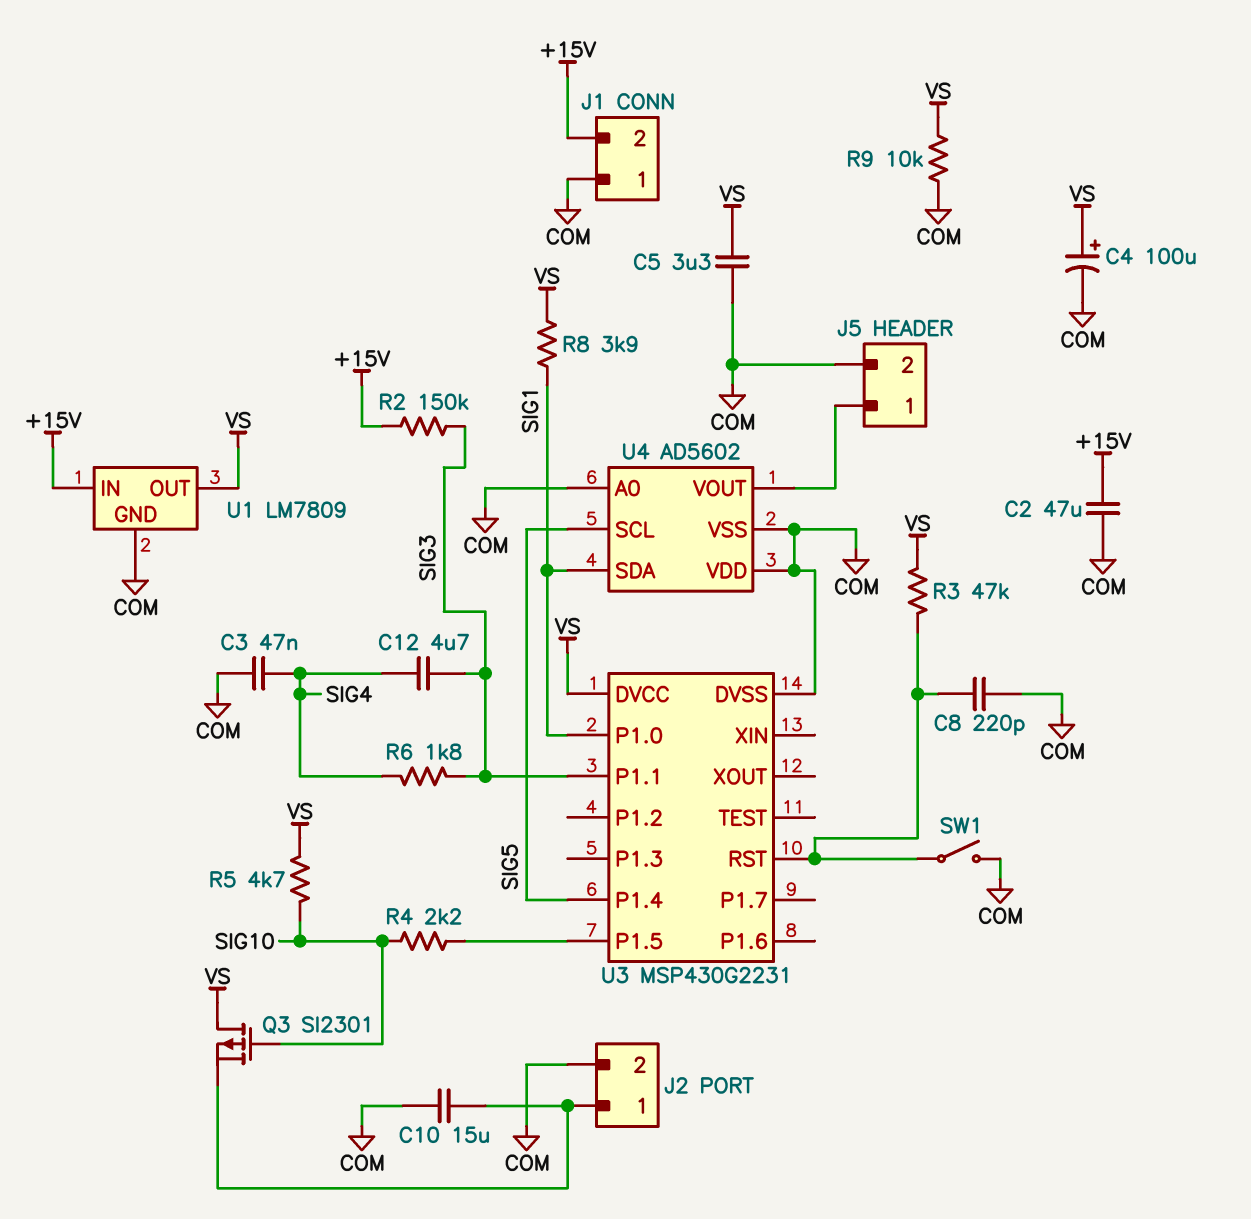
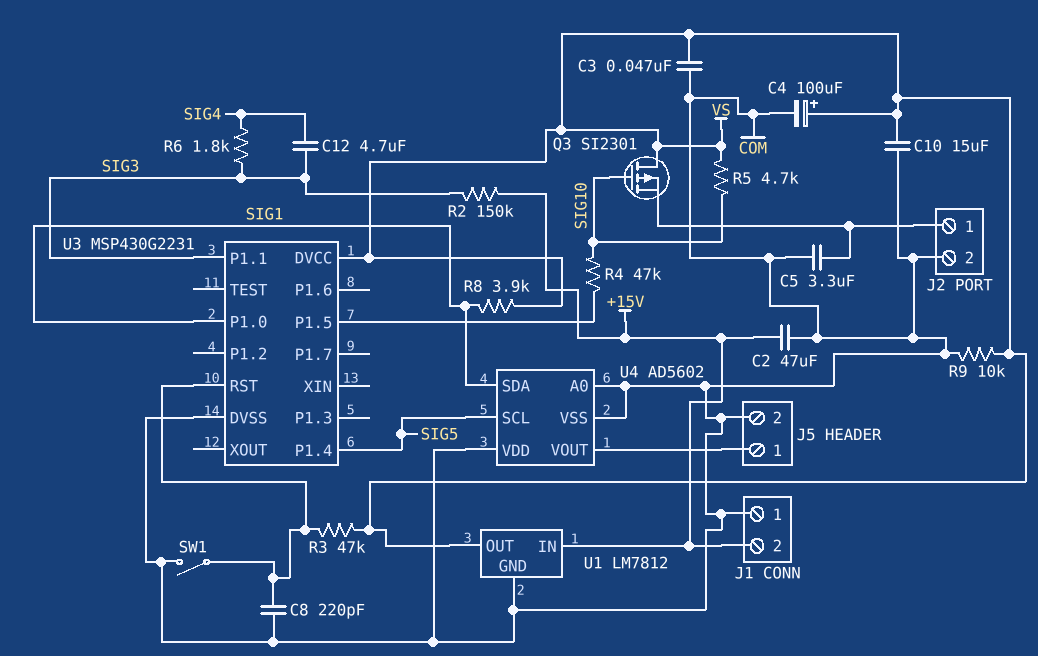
C3: 47nF (COM, SIG4) -> 47nF (COM, VS)
C5: 3.3uF (COM, VS) -> 3.3uF (COM, J2/1)
C10: 15uF (COM, J2/1) -> 15uF (COM, VS)
R4: 2.2k (SIG10, U3/P1.5) -> 47k (SIG10, U3/P1.5)
U1: LM7809 -> LM7812

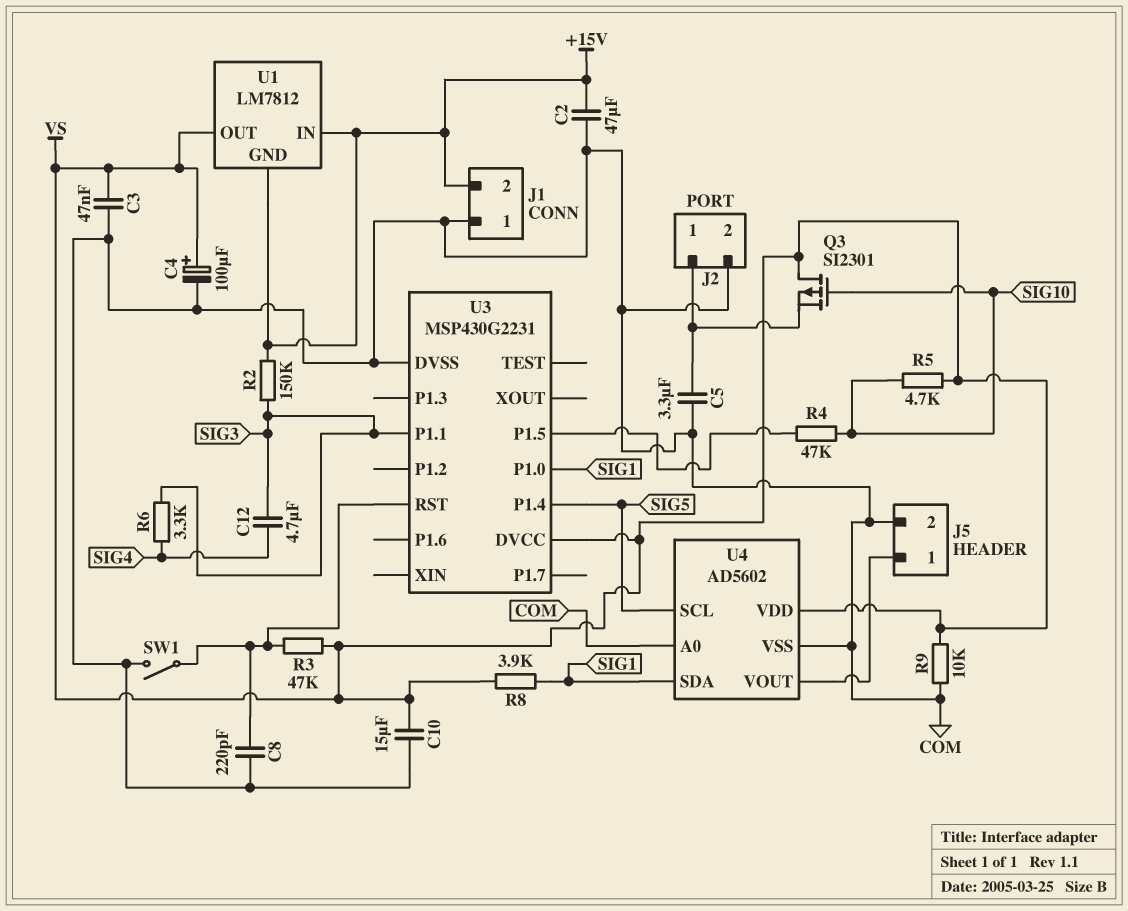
R6: 1.8k (SIG3, SIG4) -> 3.3k (SIG3, SIG4)
U1 pin GND: COM -> +15V
U4 pin VDD: COM -> VS

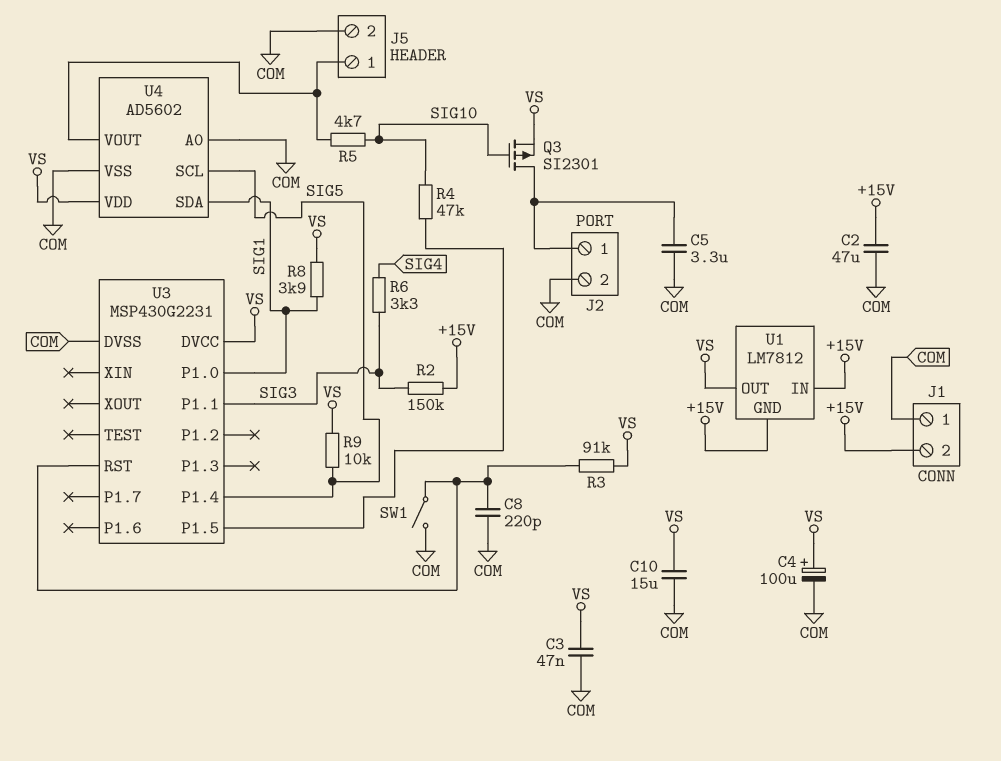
C12: 4.7uF (SIG3, SIG4) -> none
Q3: PMOS SI2301 (G SIG10, D VS, S J2/1) -> PMOS SI2301 (G SIG10, D J2/1, S VS)
R3: 47k (U3/RST, VS) -> 91k (U3/RST, VS)
R5: 4.7k (SIG10, VS) -> 4.7k (J5/1, SIG10)
R9: 10k (COM, VS) -> 10k (SIG5, VS)

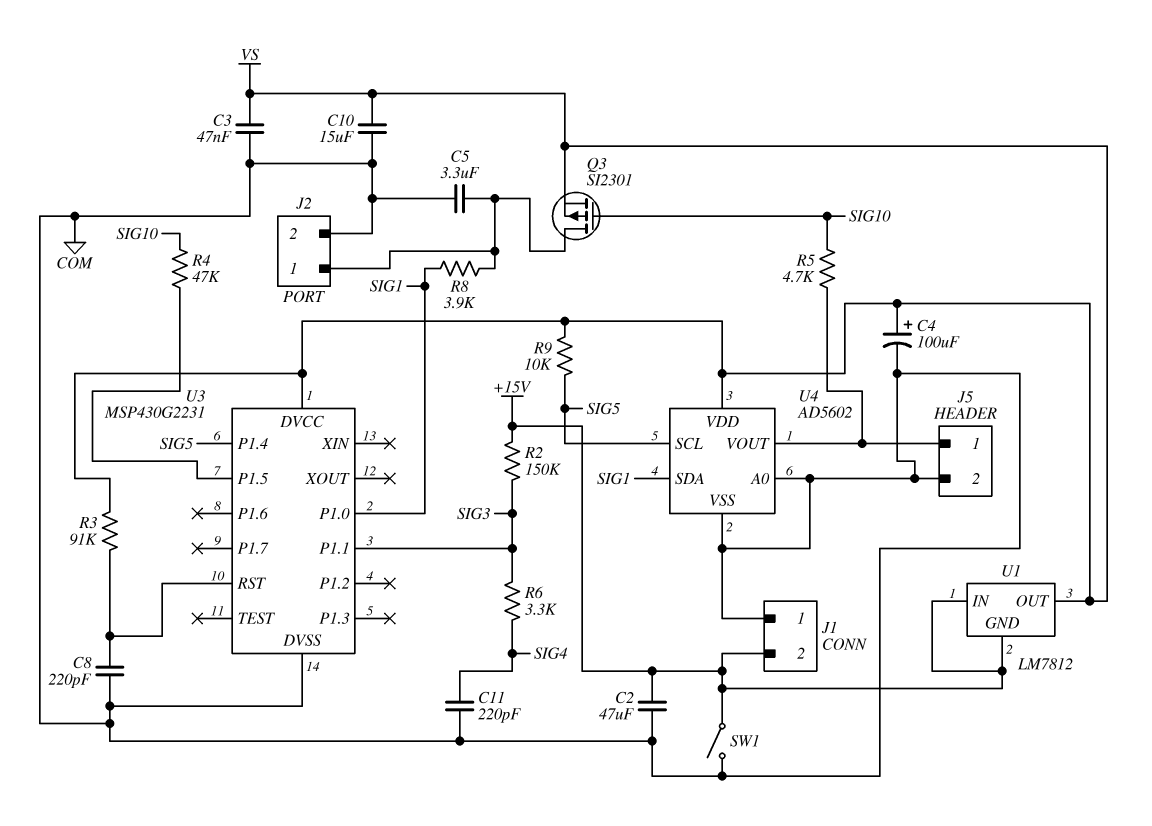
C11: none -> 220pF (COM, SIG4)
R8: 3.9k (SIG1, VS) -> 3.9k (J2/1, SIG1)
SW1: switch (COM, U3/RST) -> switch (+15V, COM)

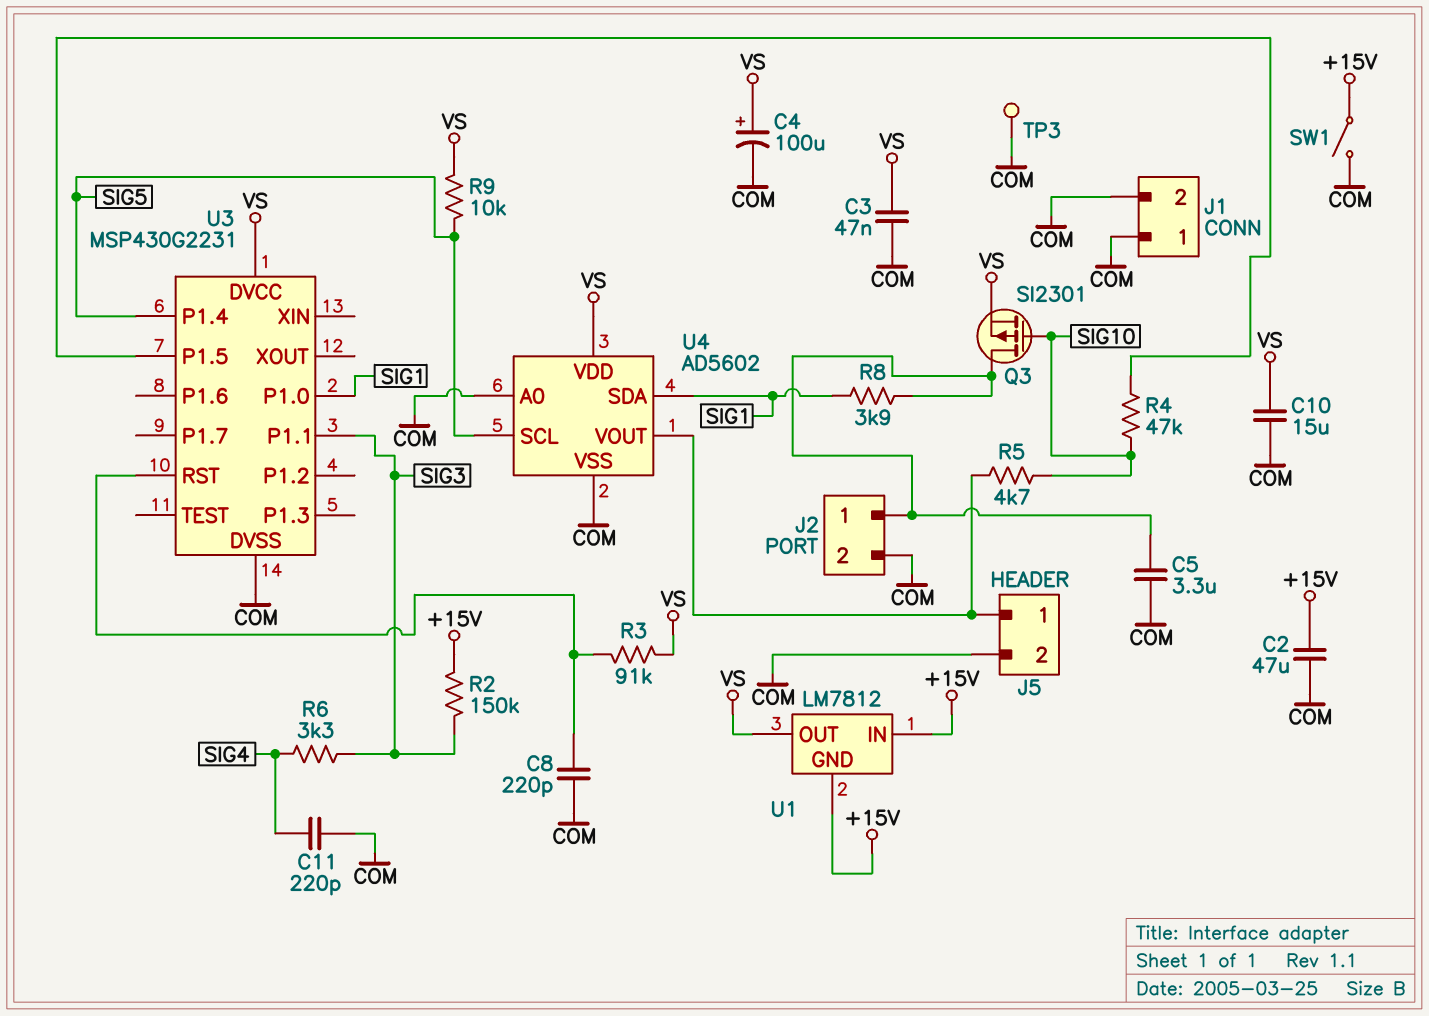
J1 pin 2: +15V -> COM
TP3: none -> test point (COM)

